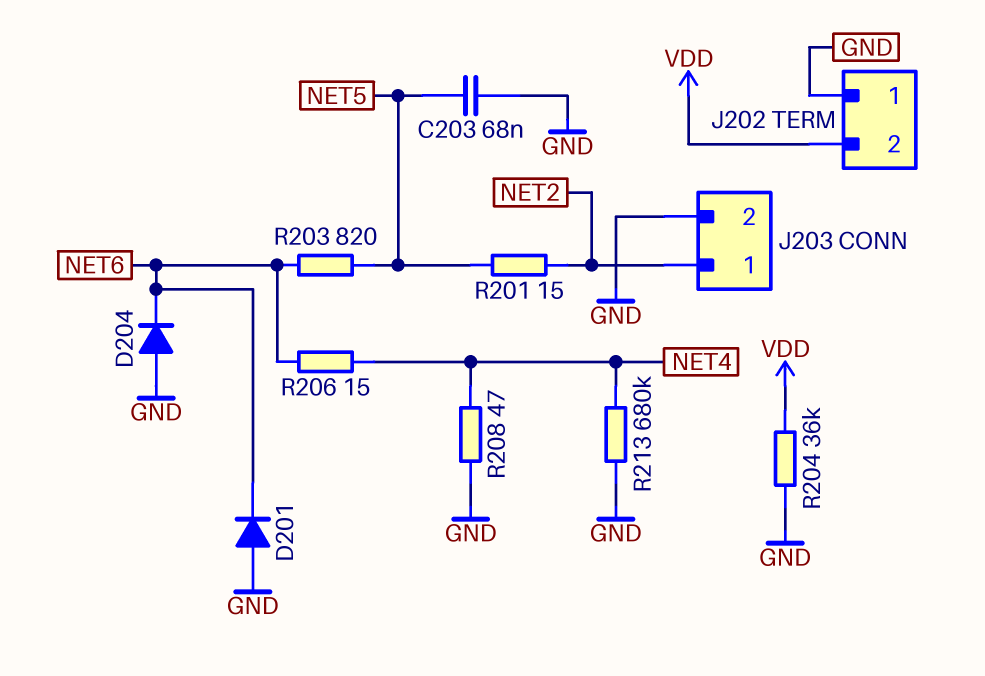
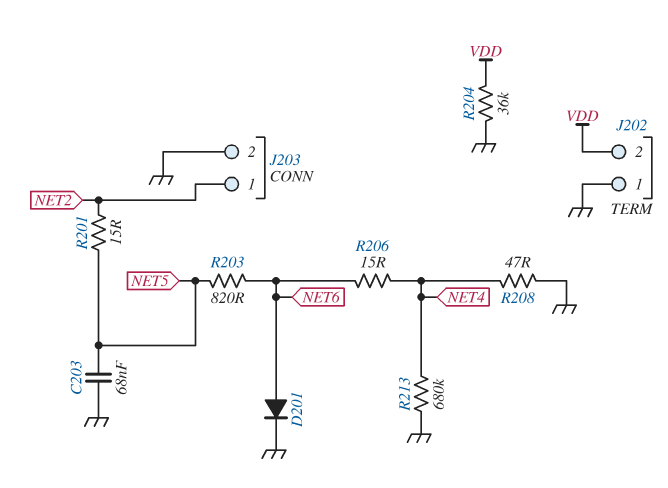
D201: diode (A GND, K NET6) -> diode (A NET6, K GND)
D204: diode (A GND, K NET6) -> none

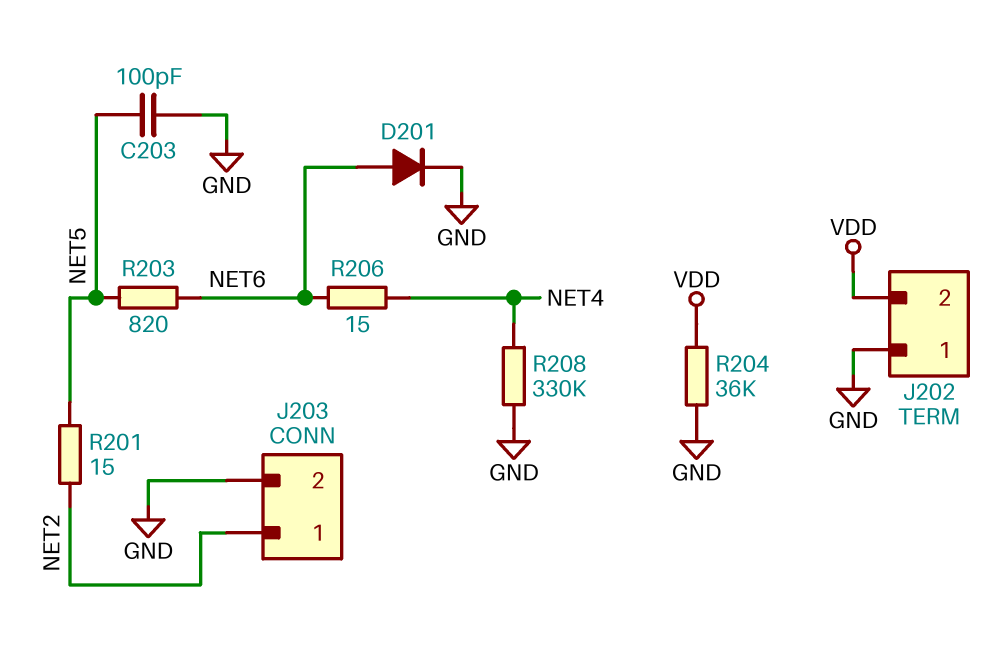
C203: 68nF (GND, NET5) -> 100pF (GND, NET5)
R208: 47 (GND, NET4) -> 330k (GND, NET4)
R213: 680k (GND, NET4) -> none

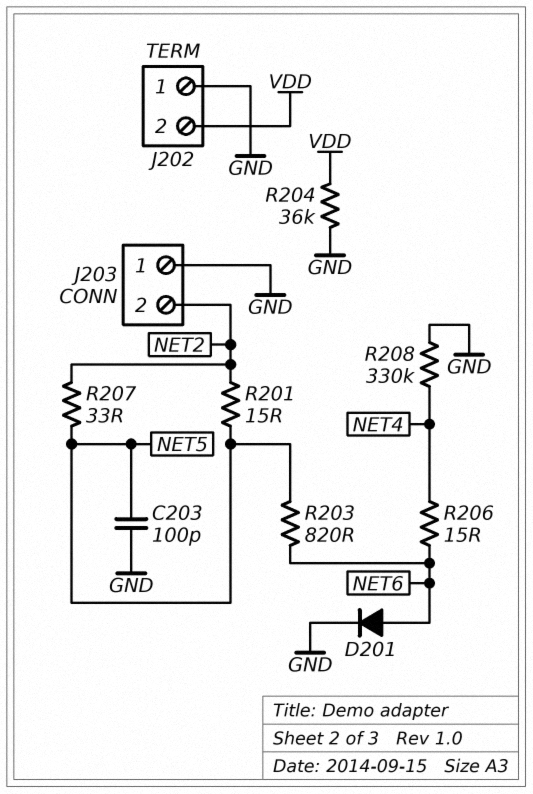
J203 pin 1: NET2 -> GND
J203 pin 2: GND -> NET2
R207: none -> 33 (NET2, NET5)

